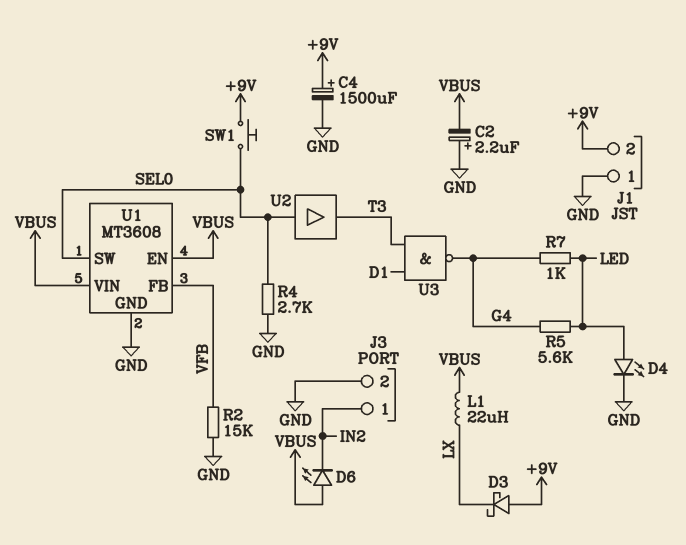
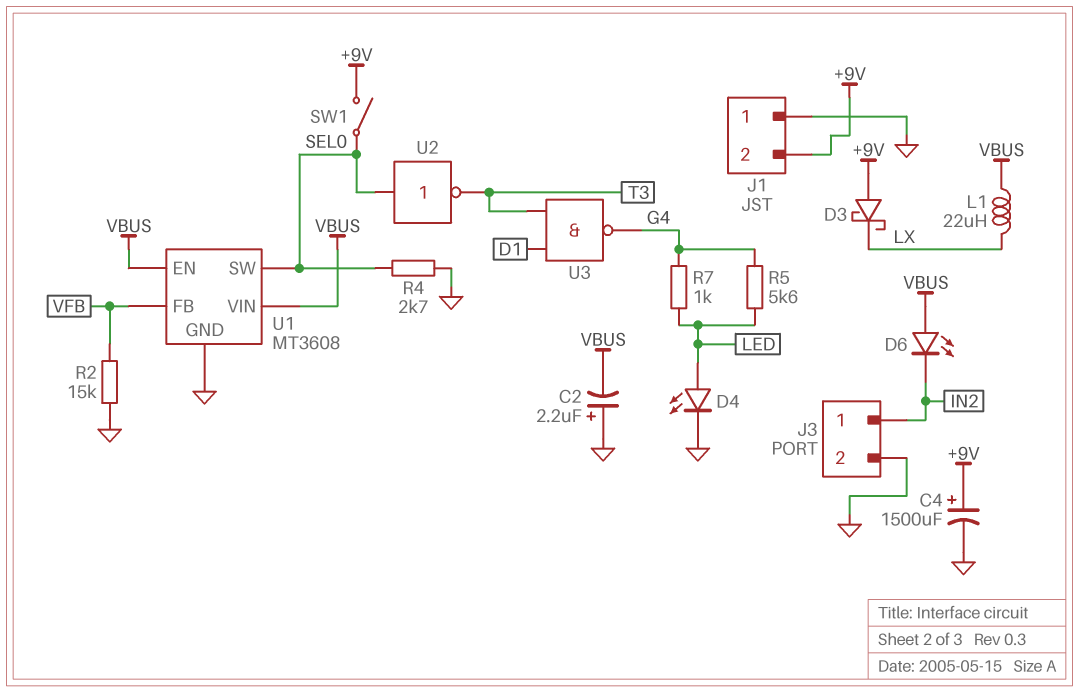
SW1: button (+9V, SEL0) -> switch (+9V, SEL0)
U2: buffer (in SEL0, out T3) -> NOT (in SEL0, out T3)

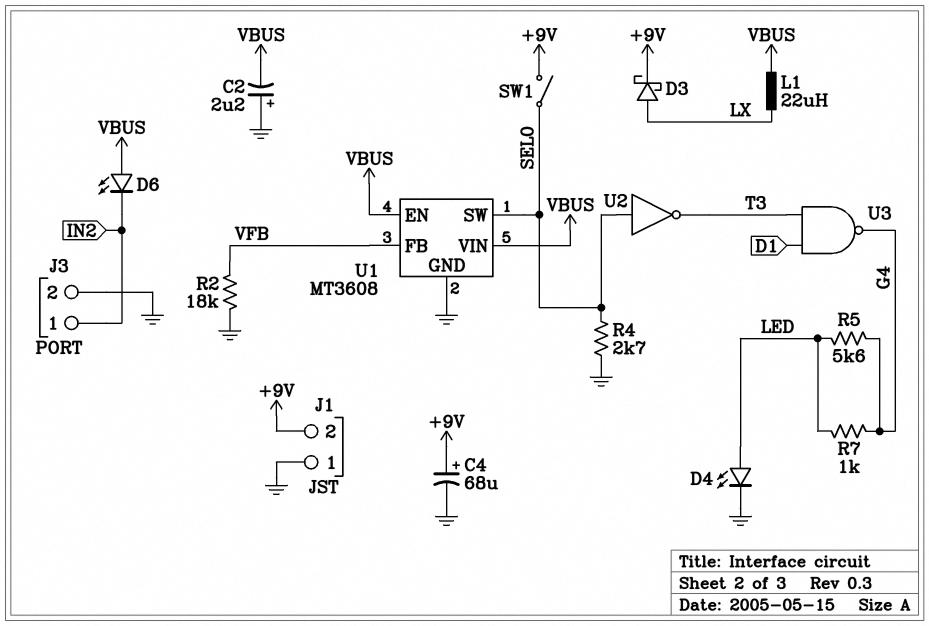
C4: 1500uF (plus +9V, minus GND) -> 68uF (plus +9V, minus GND)
D3: schottky (A +9V, K LX) -> schottky (A LX, K +9V)
R2: 15k (GND, VFB) -> 18k (GND, VFB)

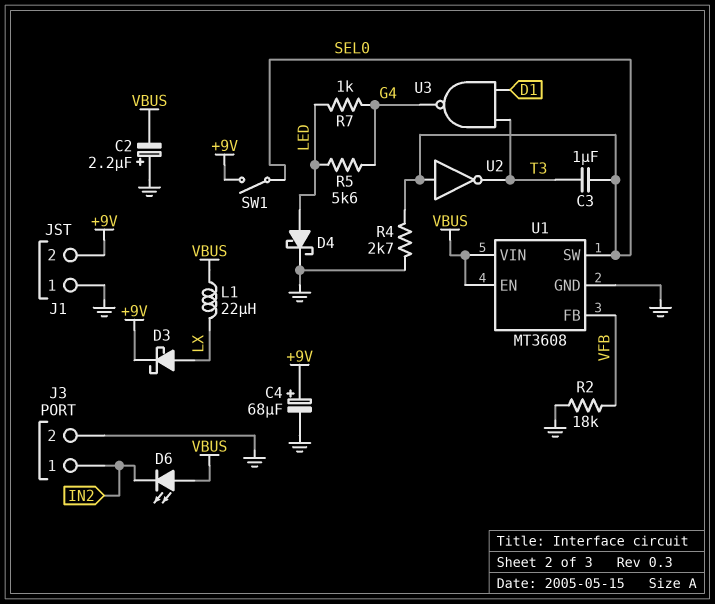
C3: none -> 1uF (SEL0, T3)
D4: LED (A LED, K GND) -> schottky (A LED, K GND)

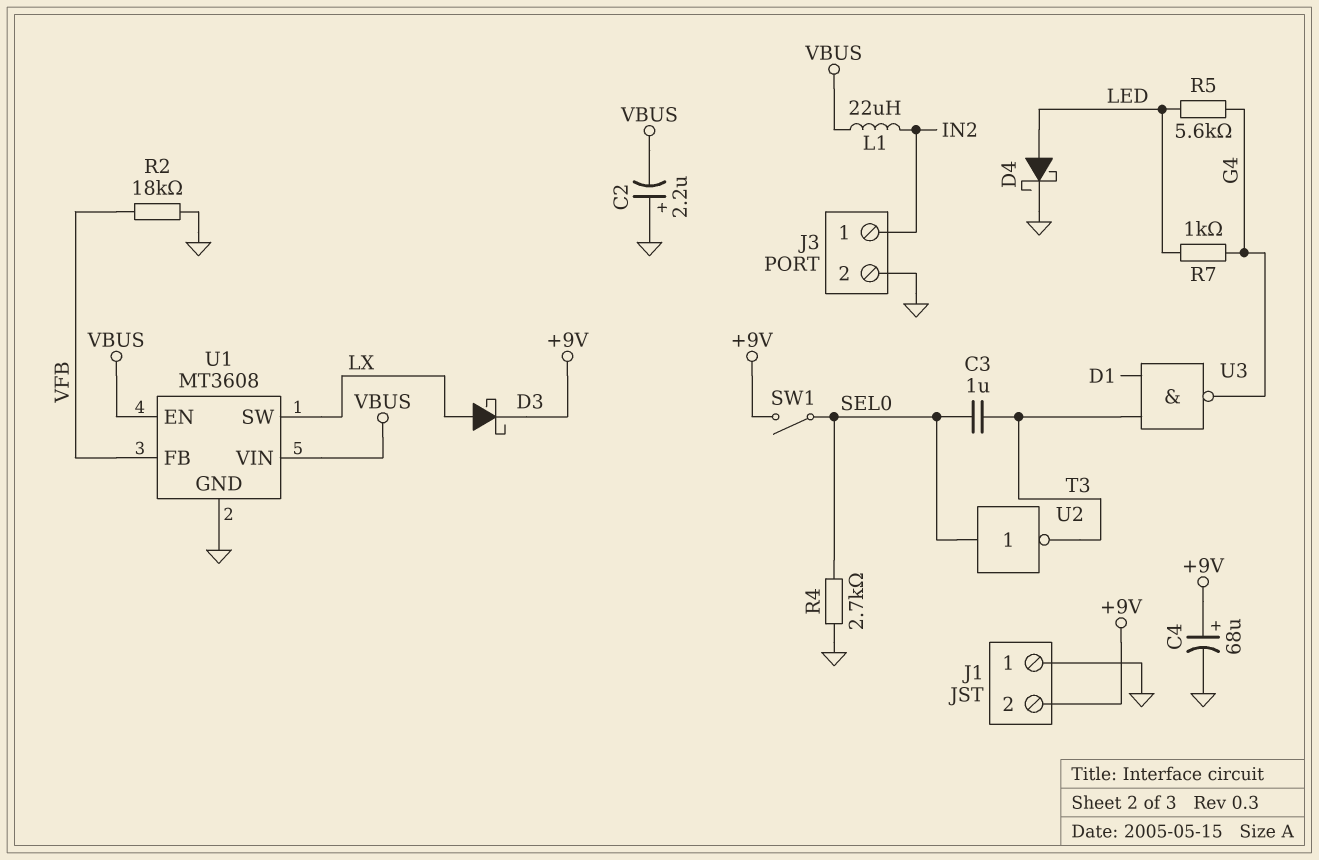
D6: LED (A VBUS, K IN2) -> none
L1: 22uH (LX, VBUS) -> 22uH (IN2, VBUS)
U1 pin SW: SEL0 -> LX

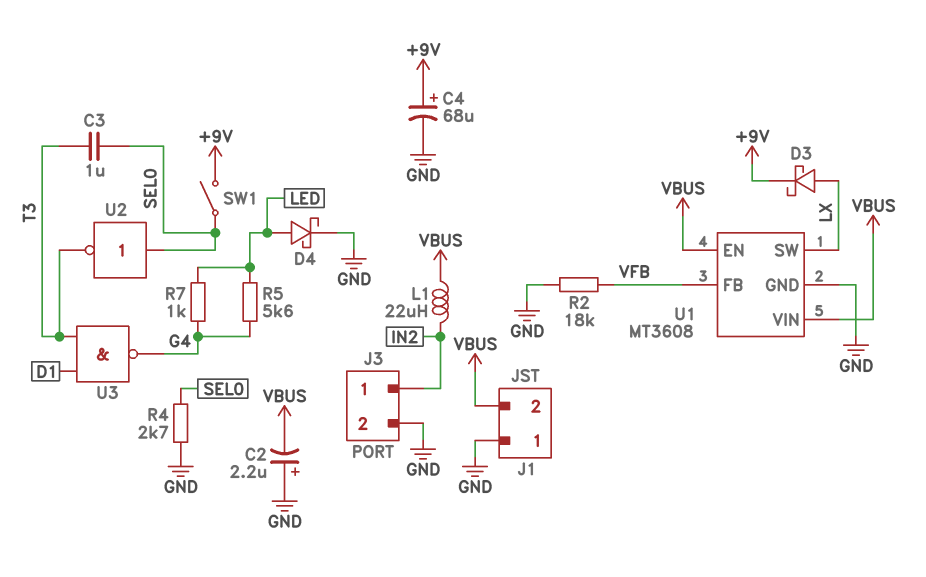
J1 pin 2: +9V -> VBUS

